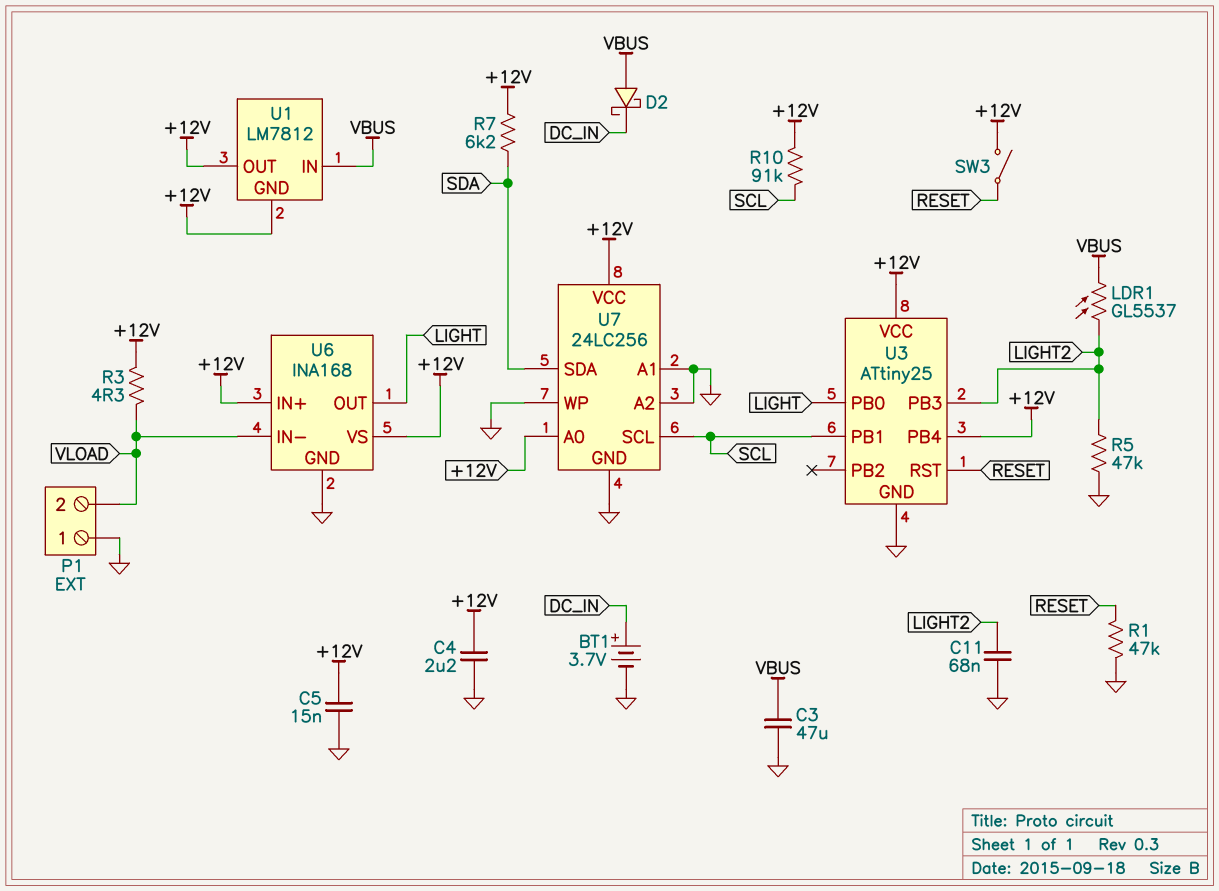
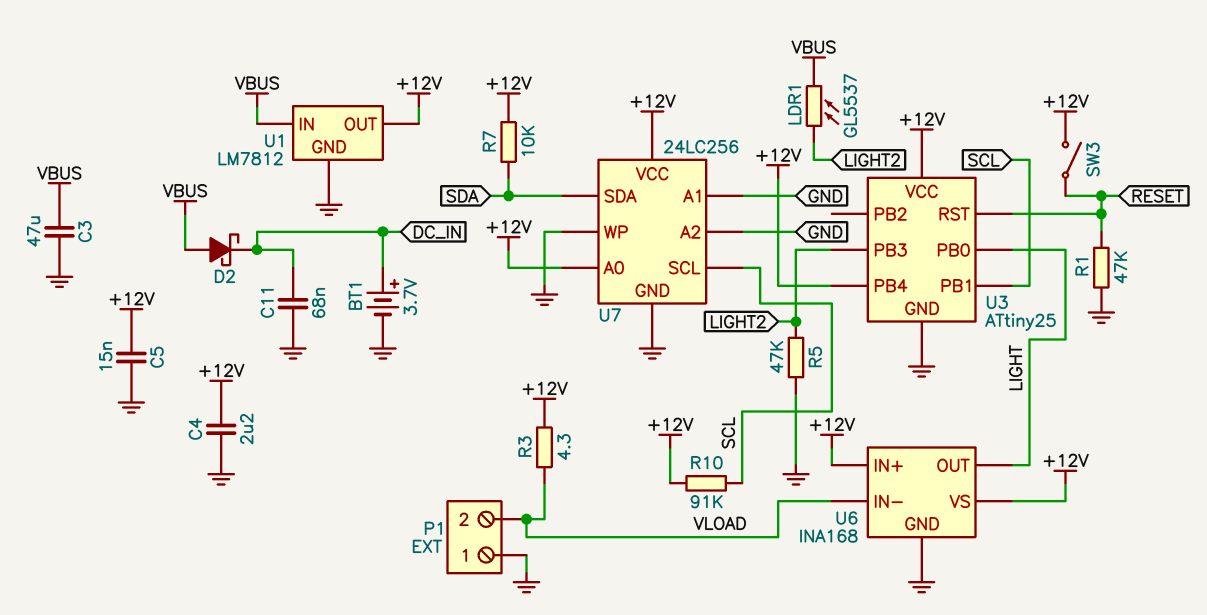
C11: 68nF (GND, LIGHT2) -> 68nF (DC_IN, GND)
R7: 6.2k (+12V, SDA) -> 10k (+12V, SDA)
U1 pin GND: +12V -> GND

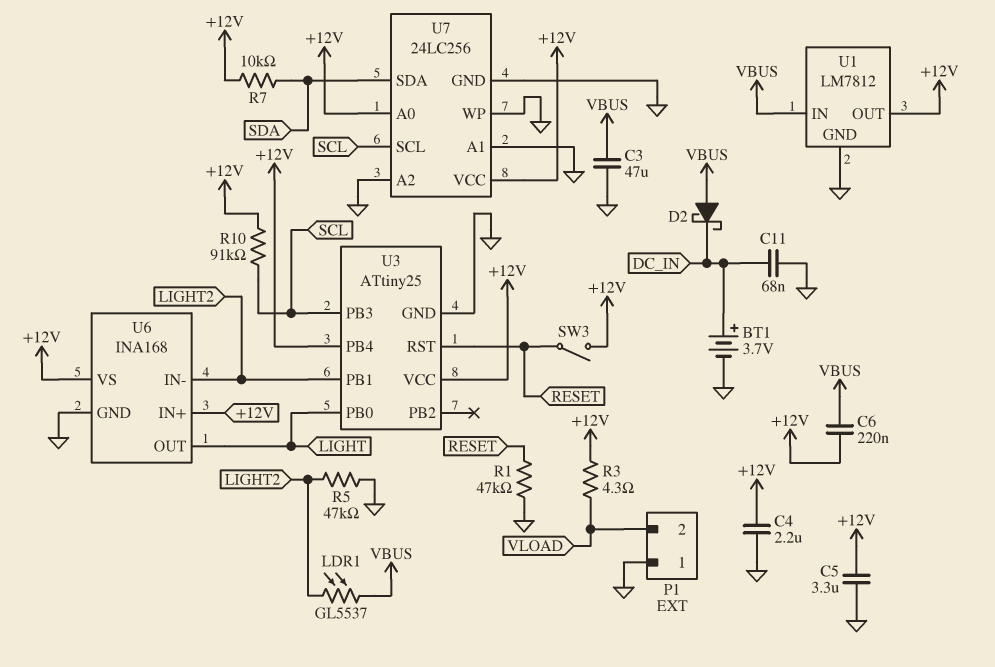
C5: 15nF (+12V, GND) -> 3.3uF (+12V, GND)
C6: none -> 220nF (+12V, VBUS)
U3 pin PB1: SCL -> LIGHT2
U3 pin PB3: LIGHT2 -> SCL
U6 pin IN-: VLOAD -> LIGHT2

